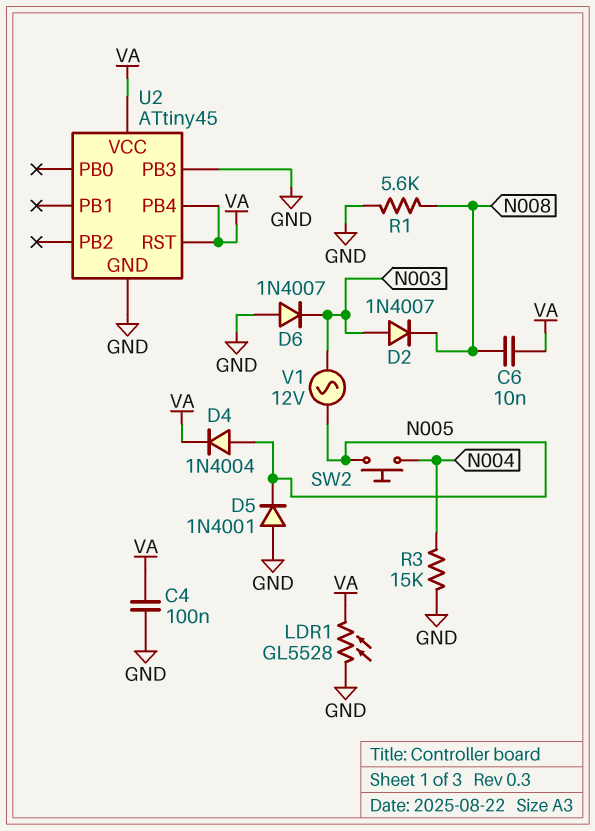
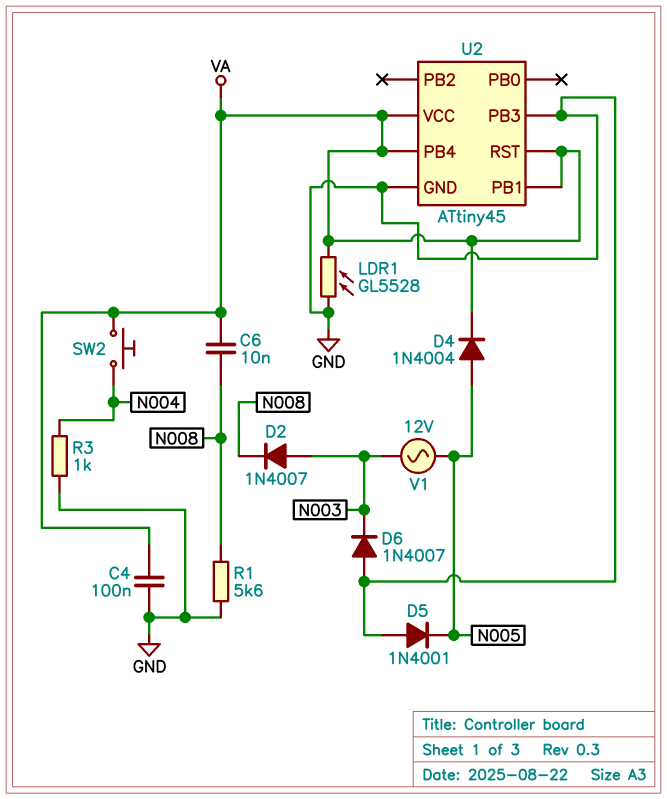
R3: 15k (GND, N004) -> 1k (GND, N004)
SW2: button (N004, N005) -> button (N004, VA)
U2 pin PB1: none -> VA

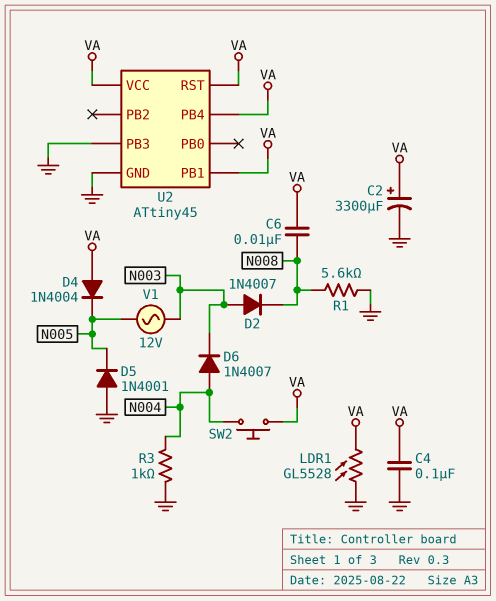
C2: none -> 3300uF (plus VA, minus GND)
D4: diode 1N4004 (A N005, K VA) -> diode 1N4004 (A VA, K N005)
D6: diode 1N4007 (A GND, K N003) -> diode 1N4007 (A N004, K N003)

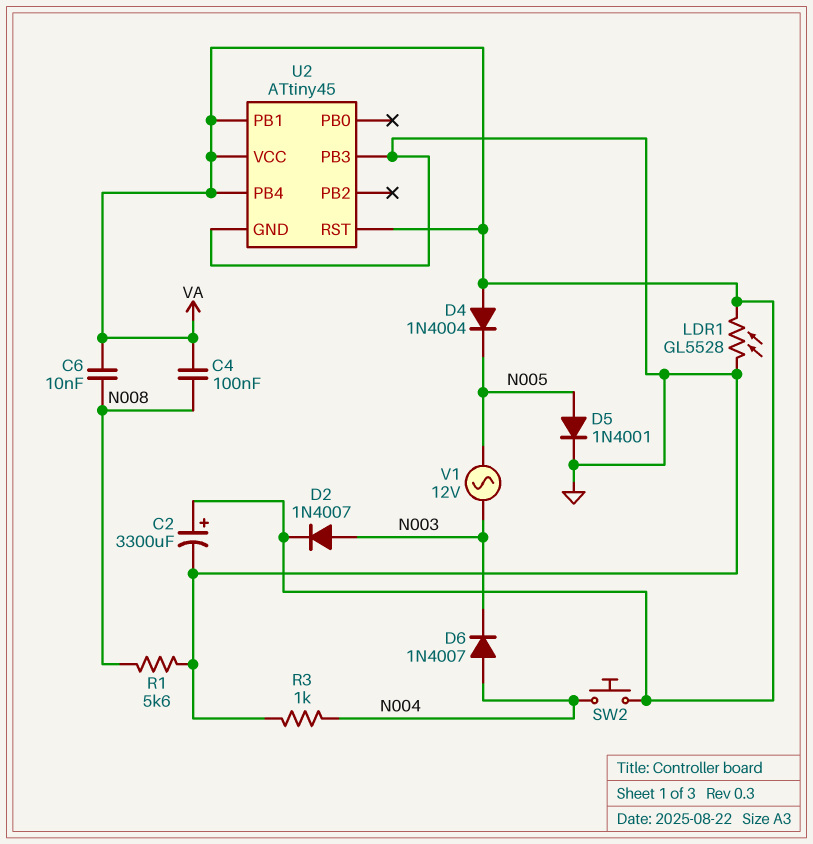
C4: 100nF (GND, VA) -> 100nF (N008, VA)
D2: diode 1N4007 (A N003, K N008) -> diode 1N4007 (A N003, K VA)
D5: diode 1N4001 (A GND, K N005) -> diode 1N4001 (A N005, K GND)

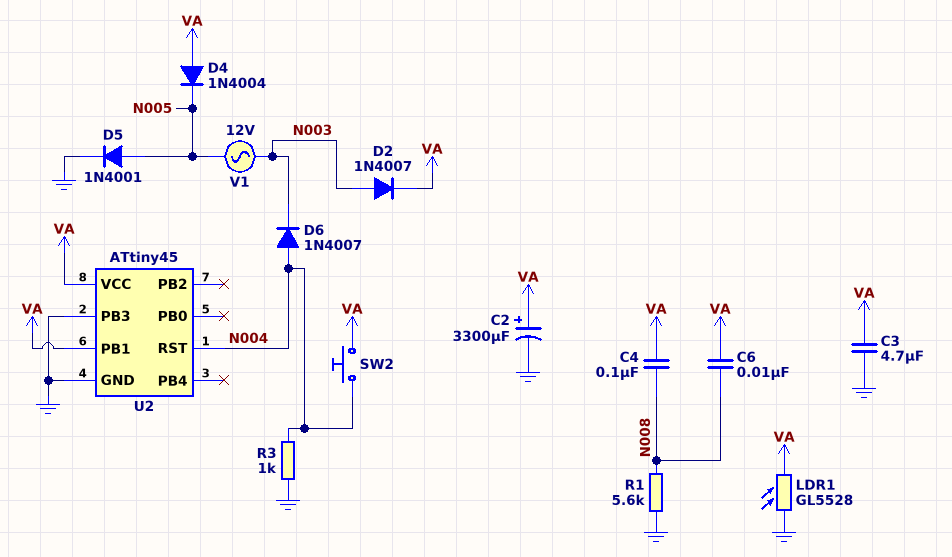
C3: none -> 4.7uF (GND, VA)
U2 pin PB4: VA -> none
U2 pin RST: VA -> N004

